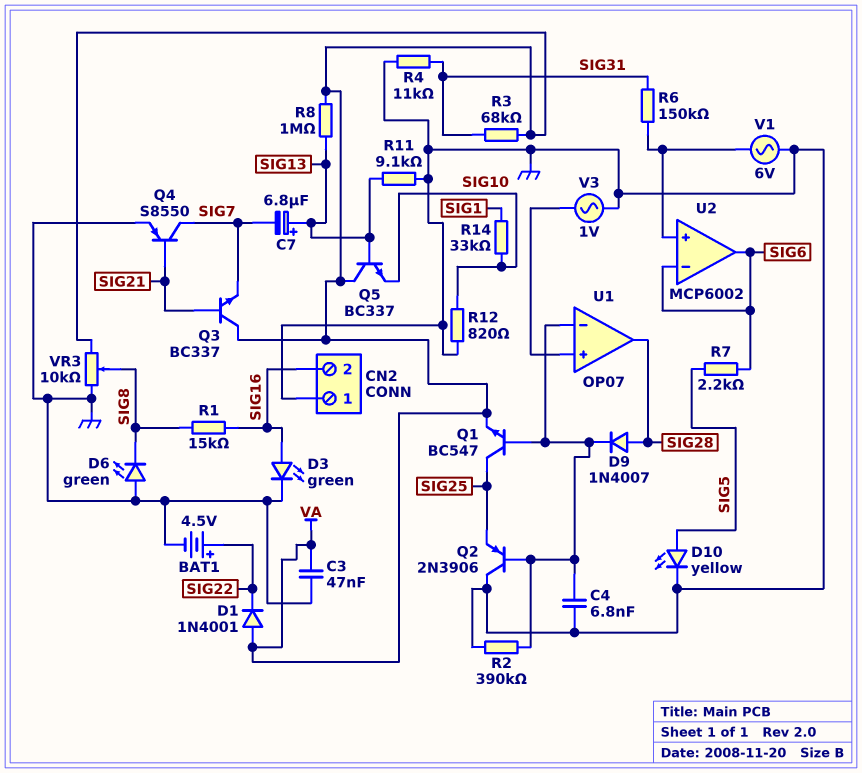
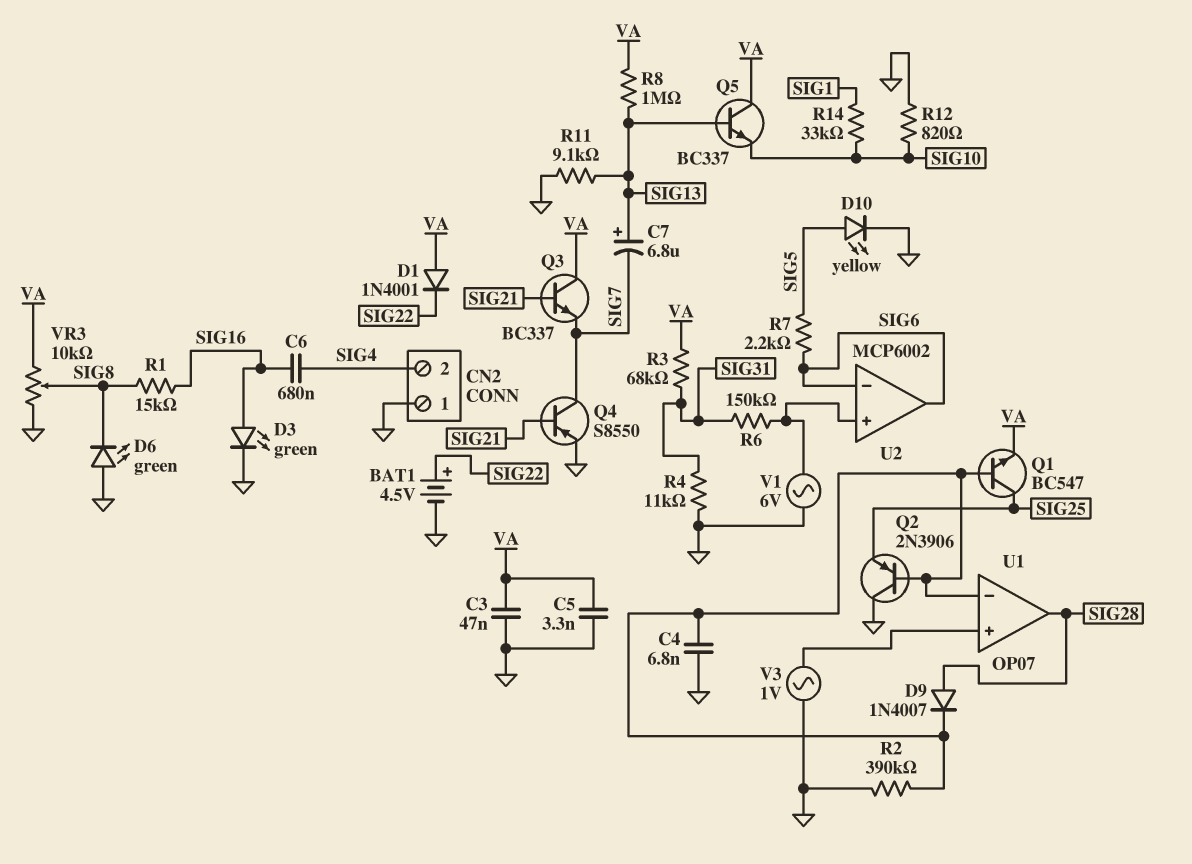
C5: none -> 3.3nF (GND, VA)
C6: none -> 680nF (SIG4, SIG16)
CN2 pin 2: SIG16 -> SIG4

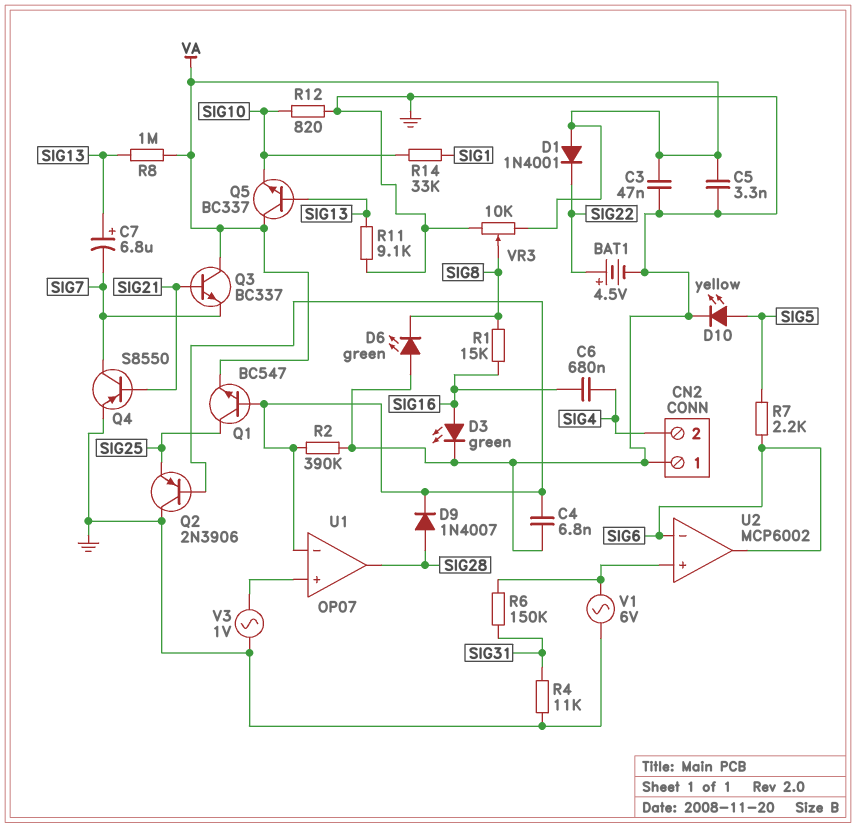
R3: 68k (SIG31, VA) -> none

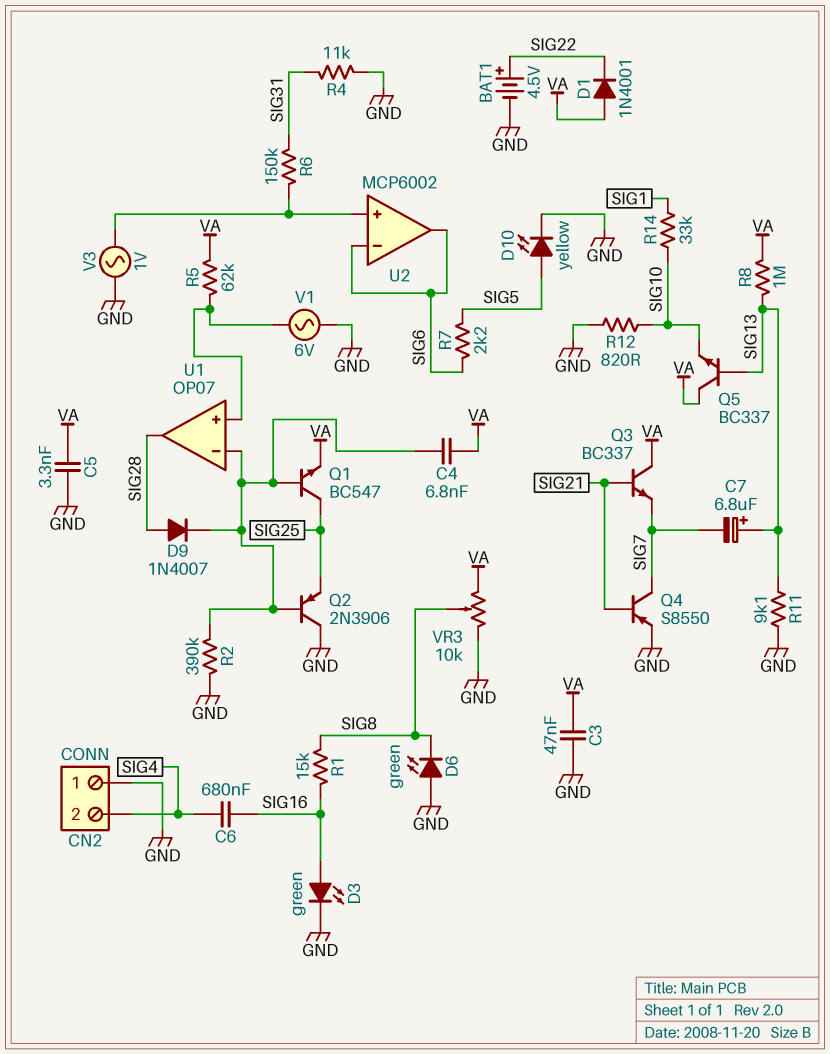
C4: 6.8nF (GND, U1/in-) -> 6.8nF (U1/in-, VA)
R5: none -> 62k (U1/in+, VA)
V1: AC 6V (GND, U2/in+) -> AC 6V (GND, U1/in+)
V3: AC 1V (GND, U1/in+) -> AC 1V (GND, U2/in+)

